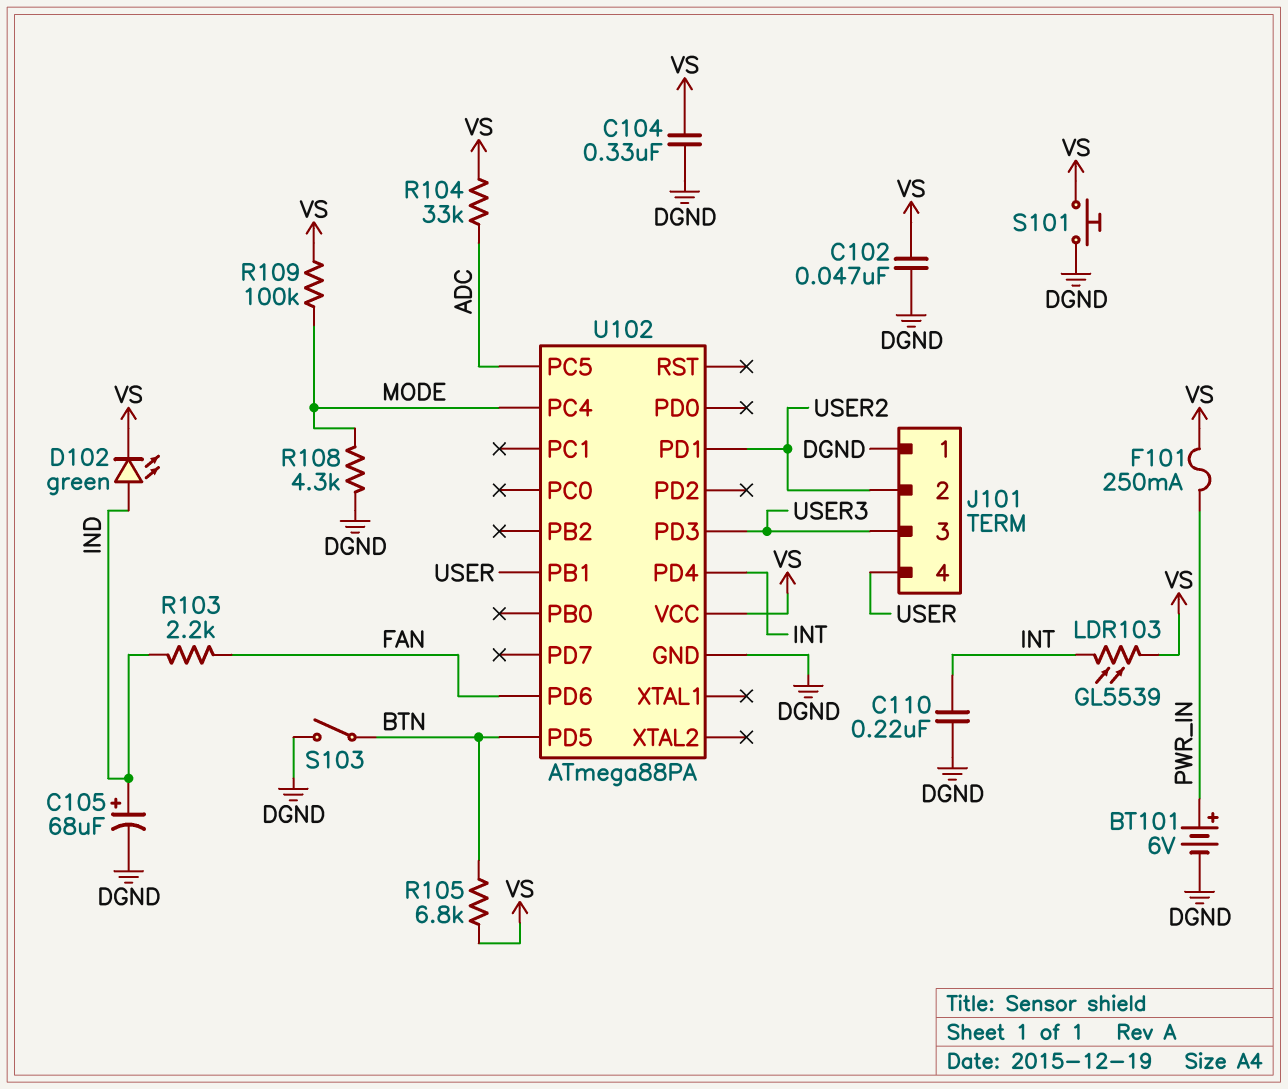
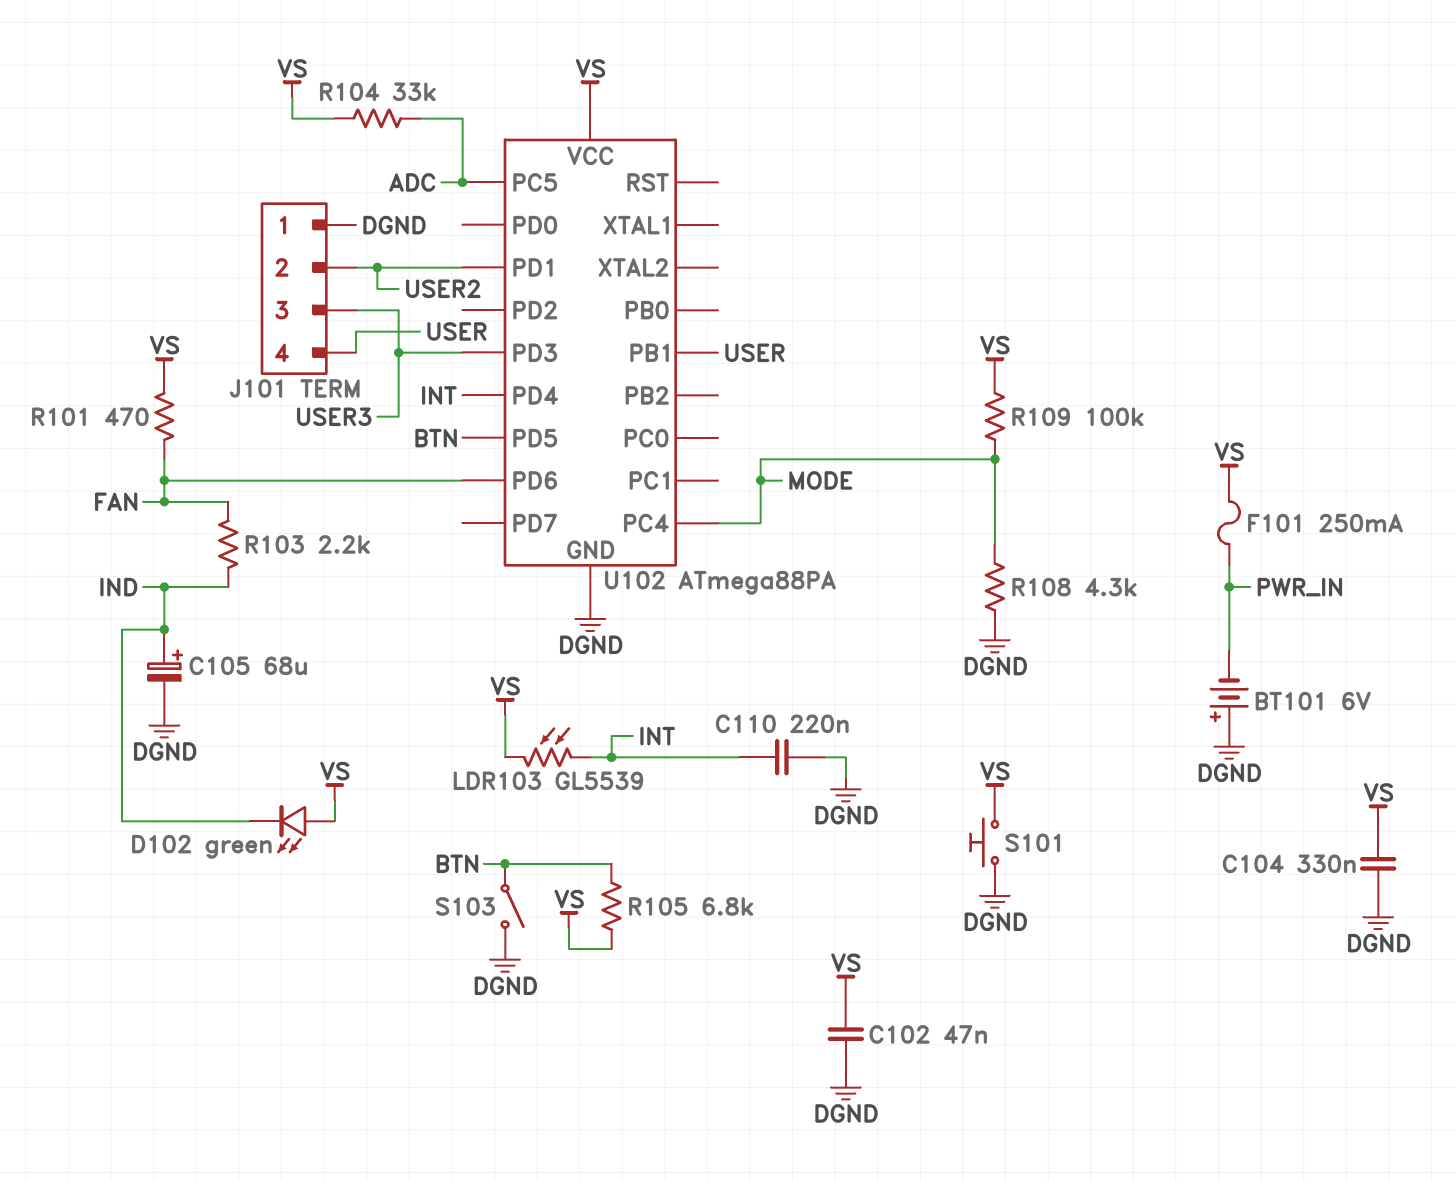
BT101: 6V (plus PWR_IN, minus DGND) -> 6V (plus DGND, minus PWR_IN)
D102: LED green (A IND, K VS) -> LED green (A VS, K IND)
R101: none -> 470 (FAN, VS)

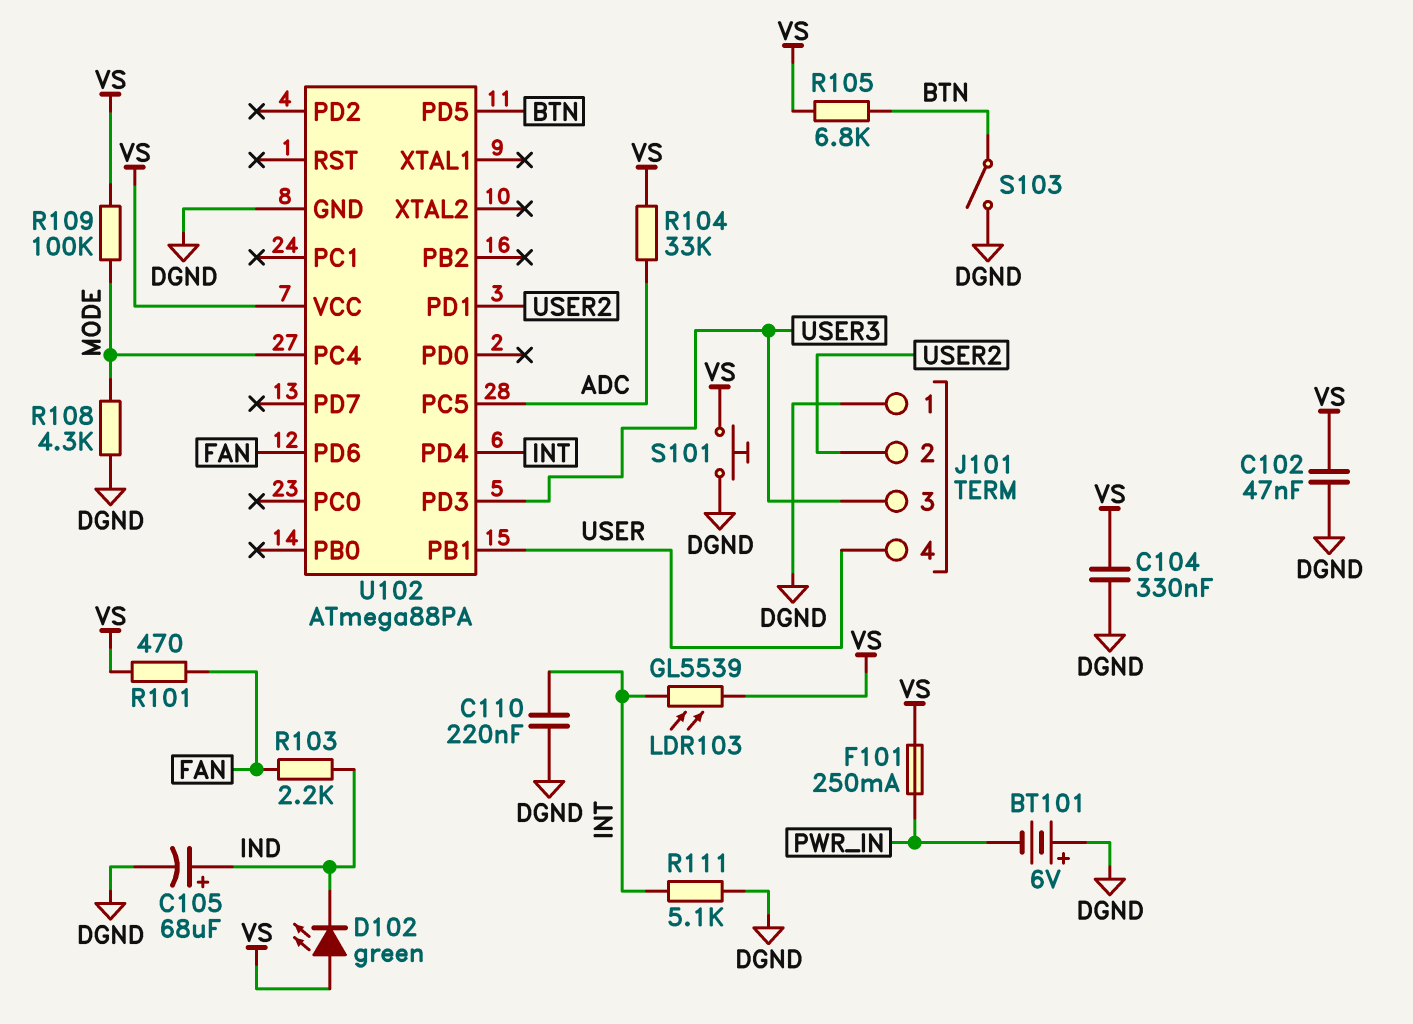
R111: none -> 5.1k (DGND, INT)

